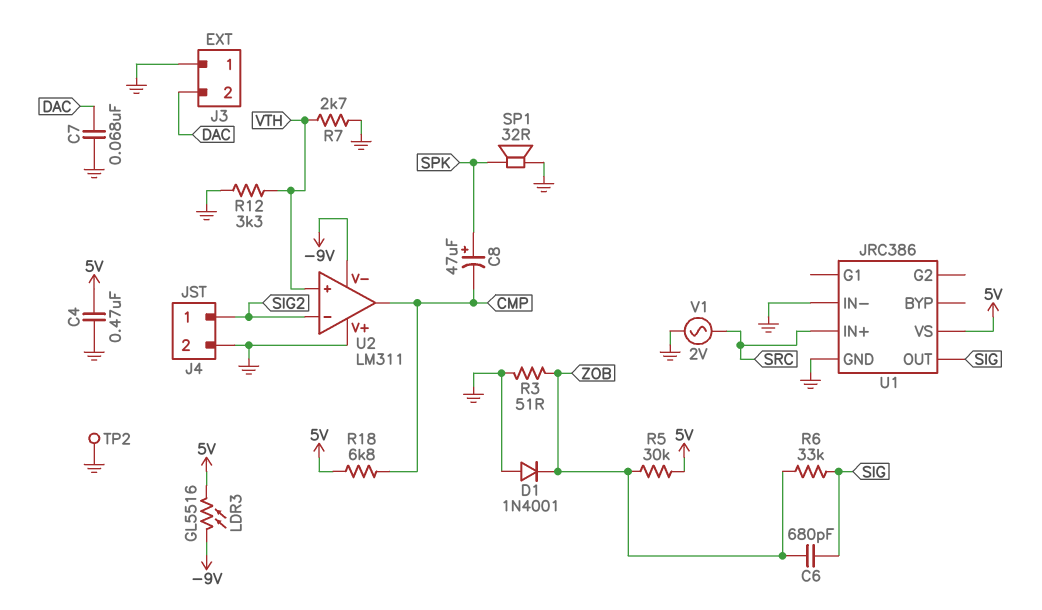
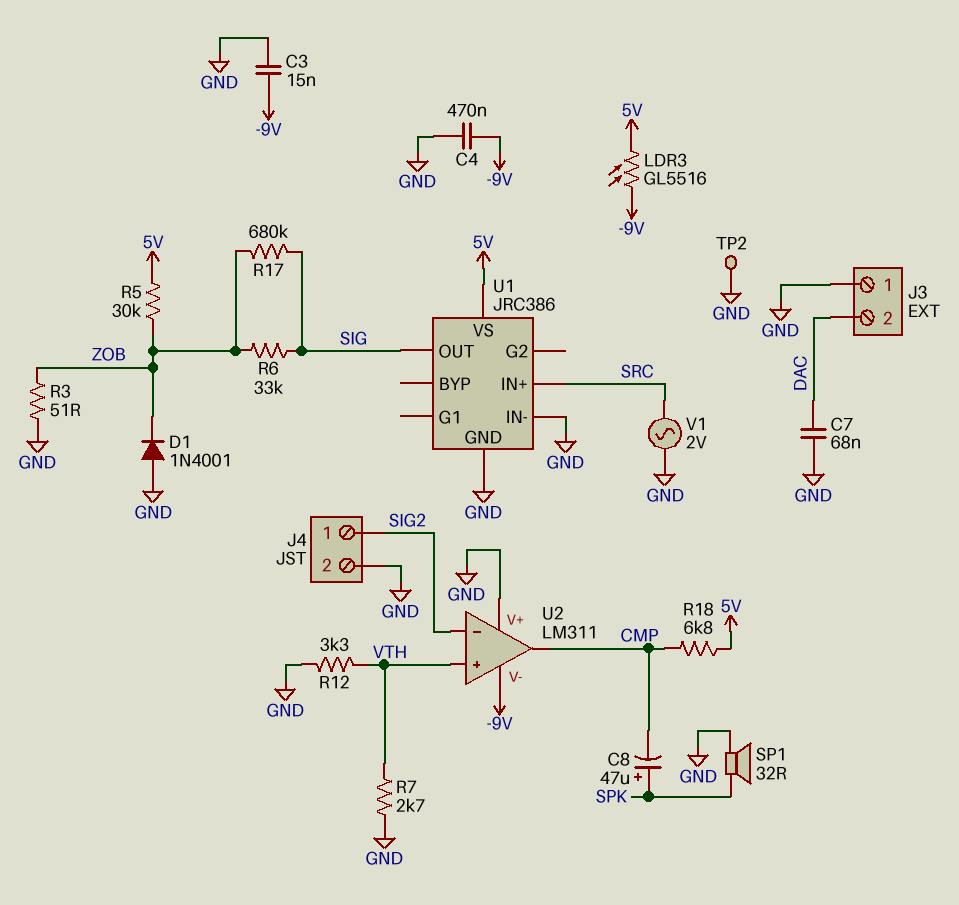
C3: none -> 15nF (-9V, GND)
C4: 470nF (5V, GND) -> 470nF (-9V, GND)
C6: 680pF (SIG, ZOB) -> none
R17: none -> 680k (SIG, ZOB)

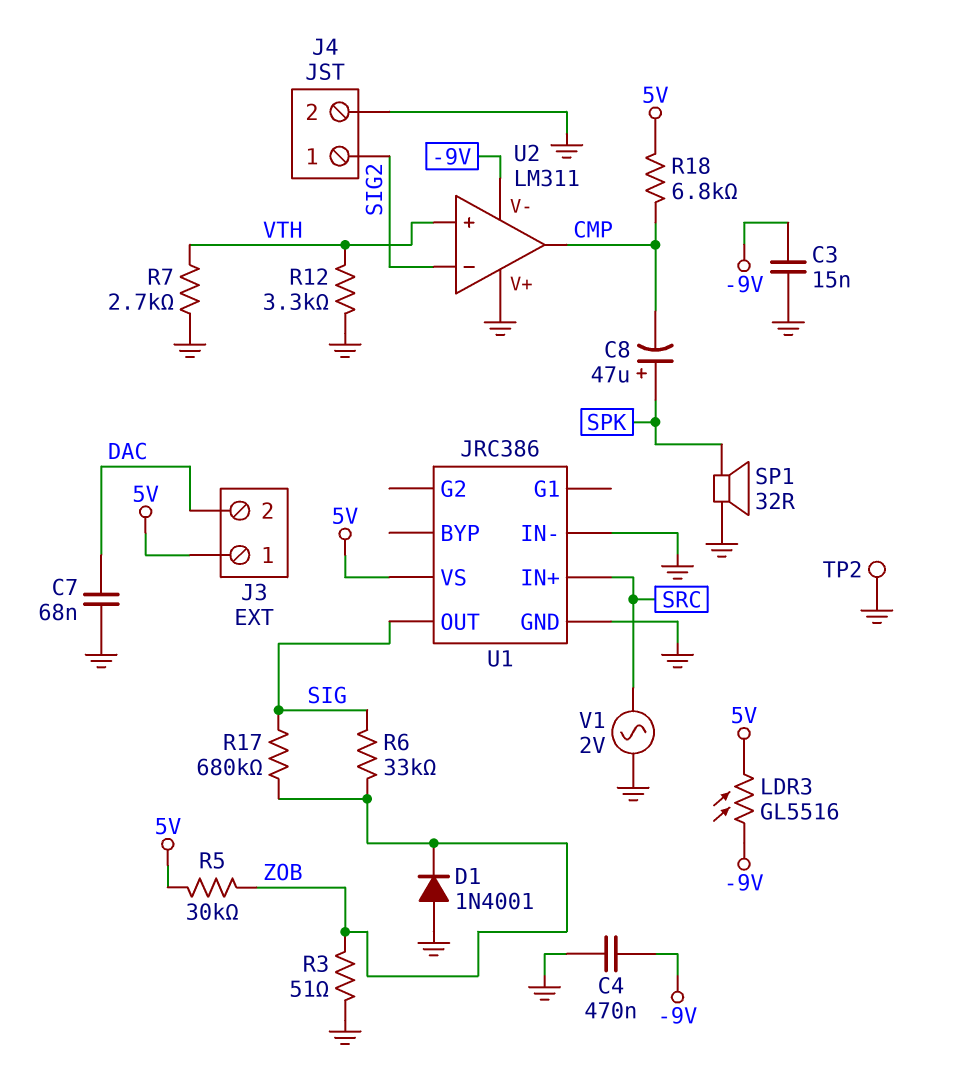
J3 pin 1: GND -> 5V

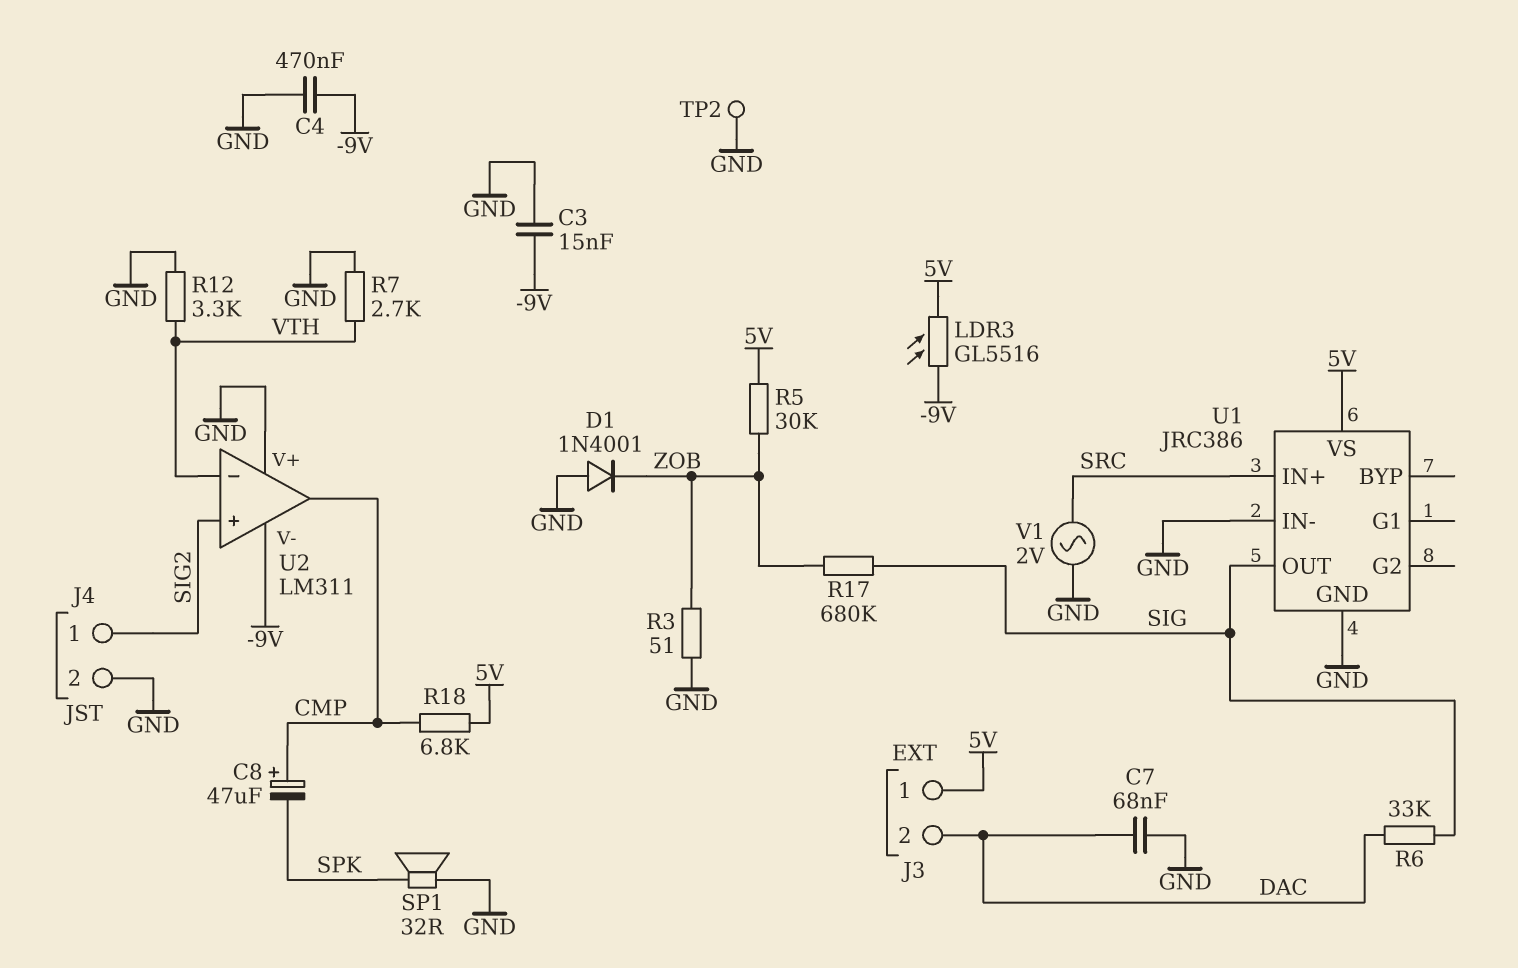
C8: 47uF (plus SPK, minus CMP) -> 47uF (plus CMP, minus SPK)
R6: 33k (SIG, ZOB) -> 33k (DAC, SIG)
U2 pin in+: VTH -> SIG2
U2 pin in-: SIG2 -> VTH

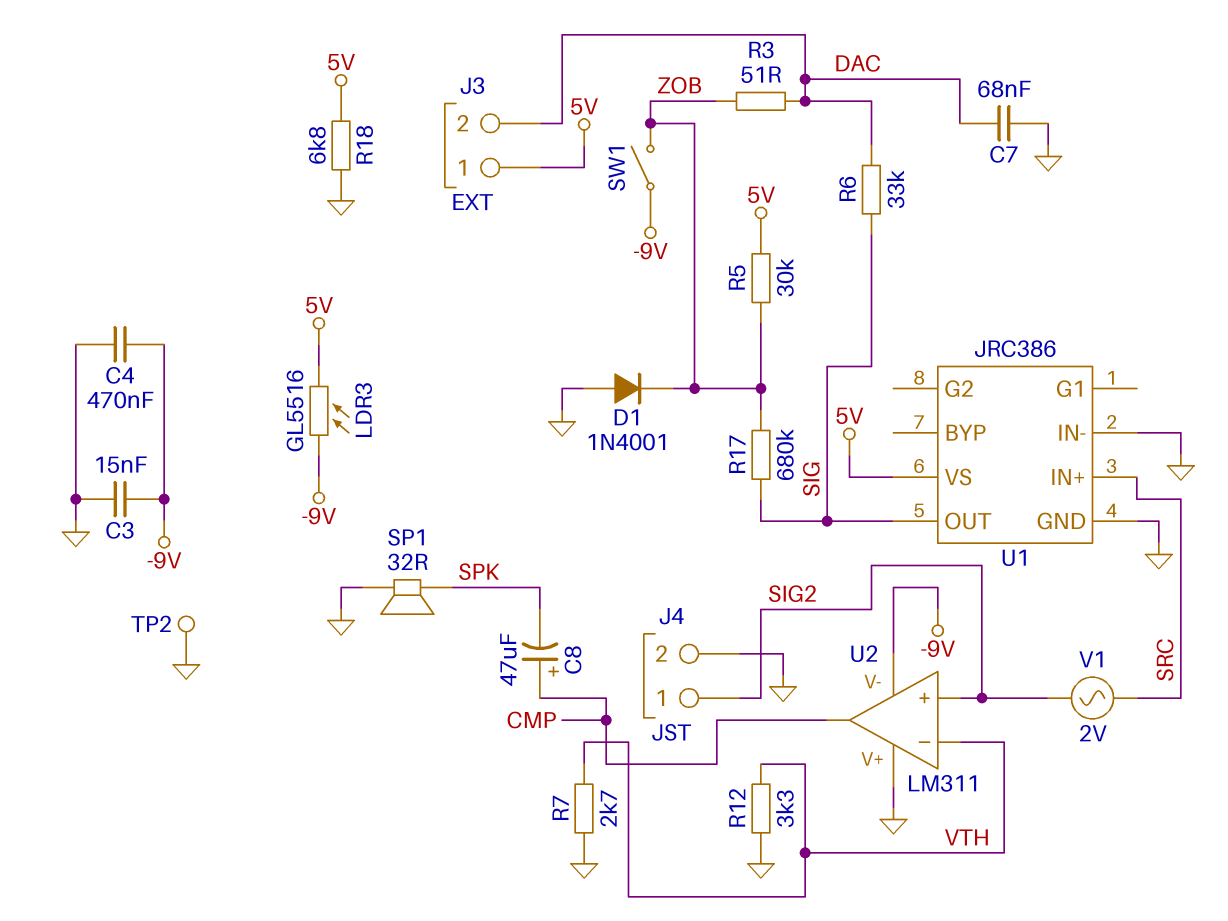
R3: 51 (GND, ZOB) -> 51 (DAC, ZOB)
R18: 6.8k (5V, CMP) -> 6.8k (5V, GND)
SW1: none -> switch (-9V, ZOB)
V1: AC 2V (GND, SRC) -> AC 2V (SIG2, SRC)

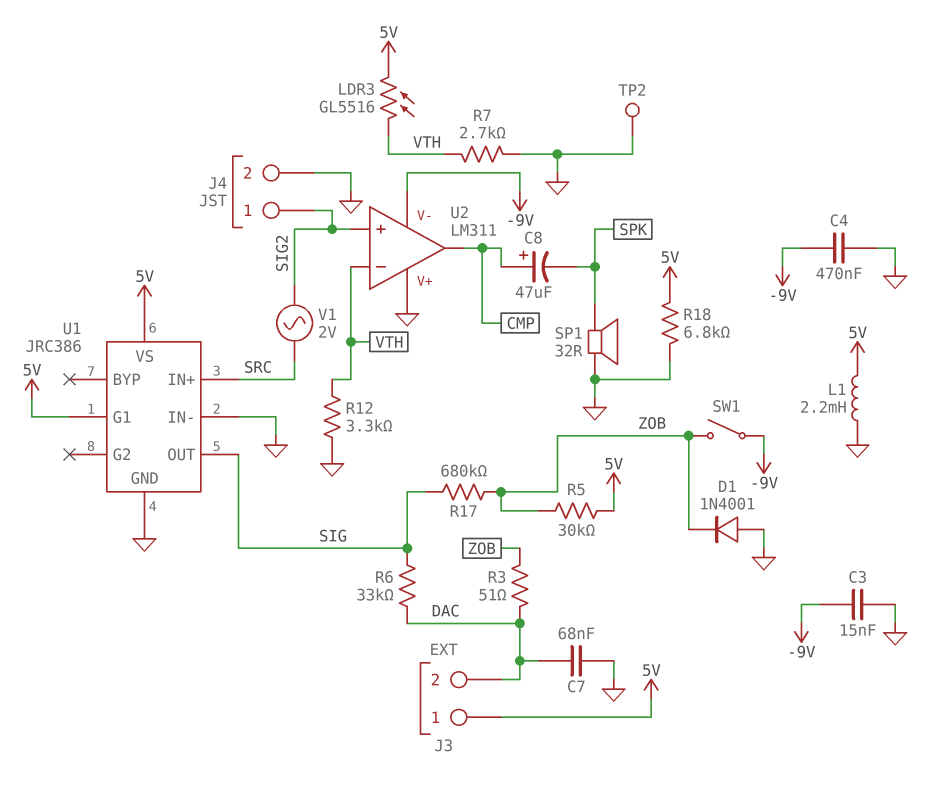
L1: none -> 2.2mH (5V, GND)
LDR3: GL5516 (-9V, 5V) -> GL5516 (5V, VTH)
U1 pin G1: none -> 5V

